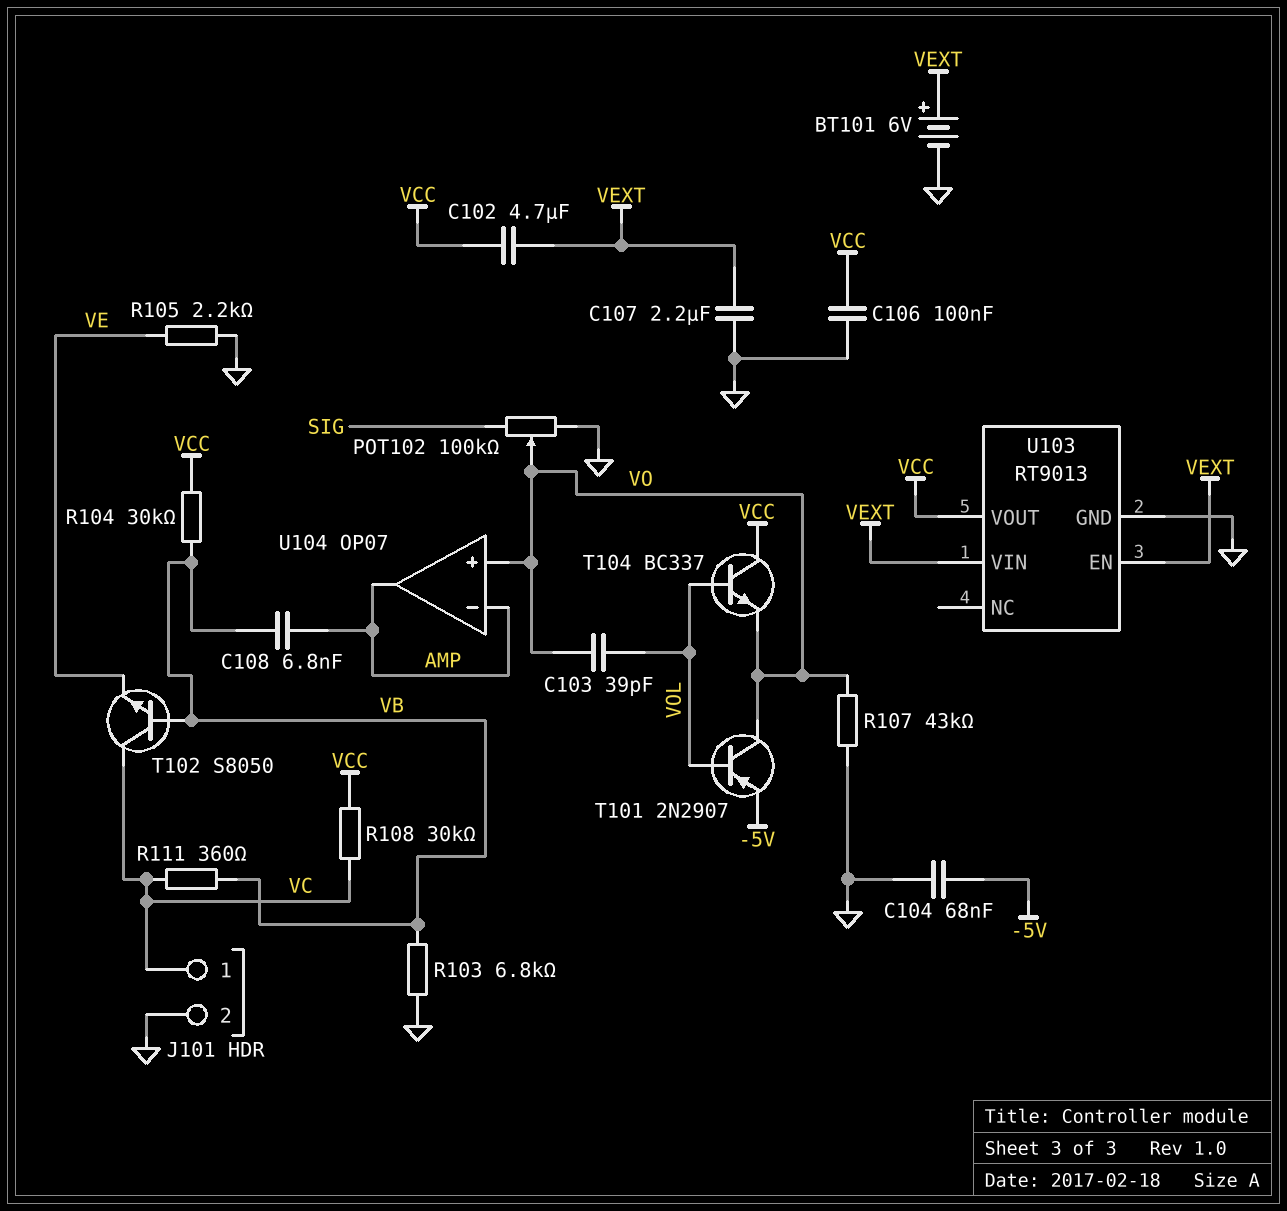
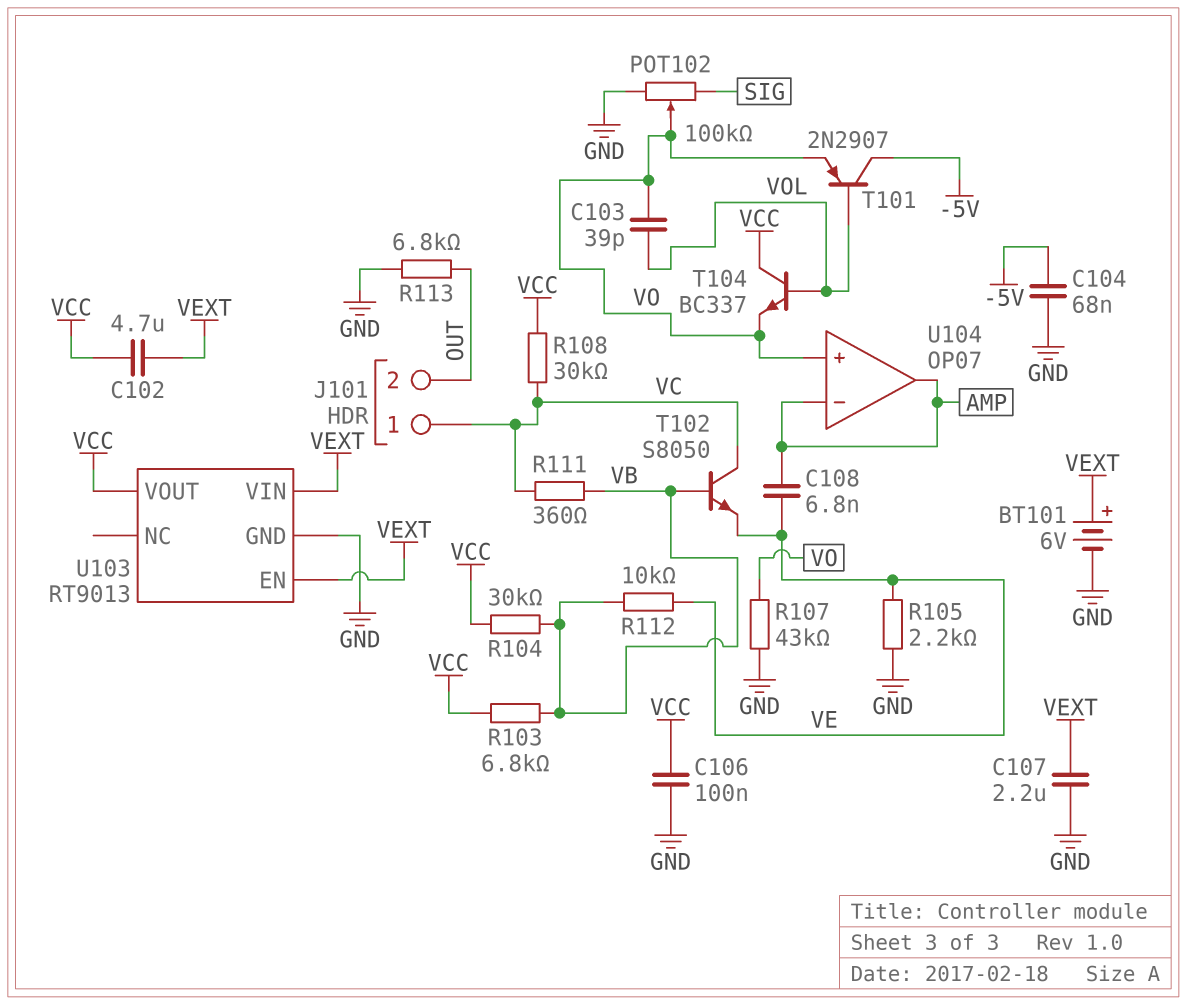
C108: 6.8nF (AMP, VB) -> 6.8nF (AMP, VE)
J101 pin 2: GND -> OUT
R103: 6.8k (GND, VB) -> 6.8k (VB, VCC)
R112: none -> 10k (VB, VE)
R113: none -> 6.8k (GND, OUT)
T101: PNP 2N2907 (B VOL, C VO, E -5V) -> PNP 2N2907 (B VOL, C -5V, E VO)

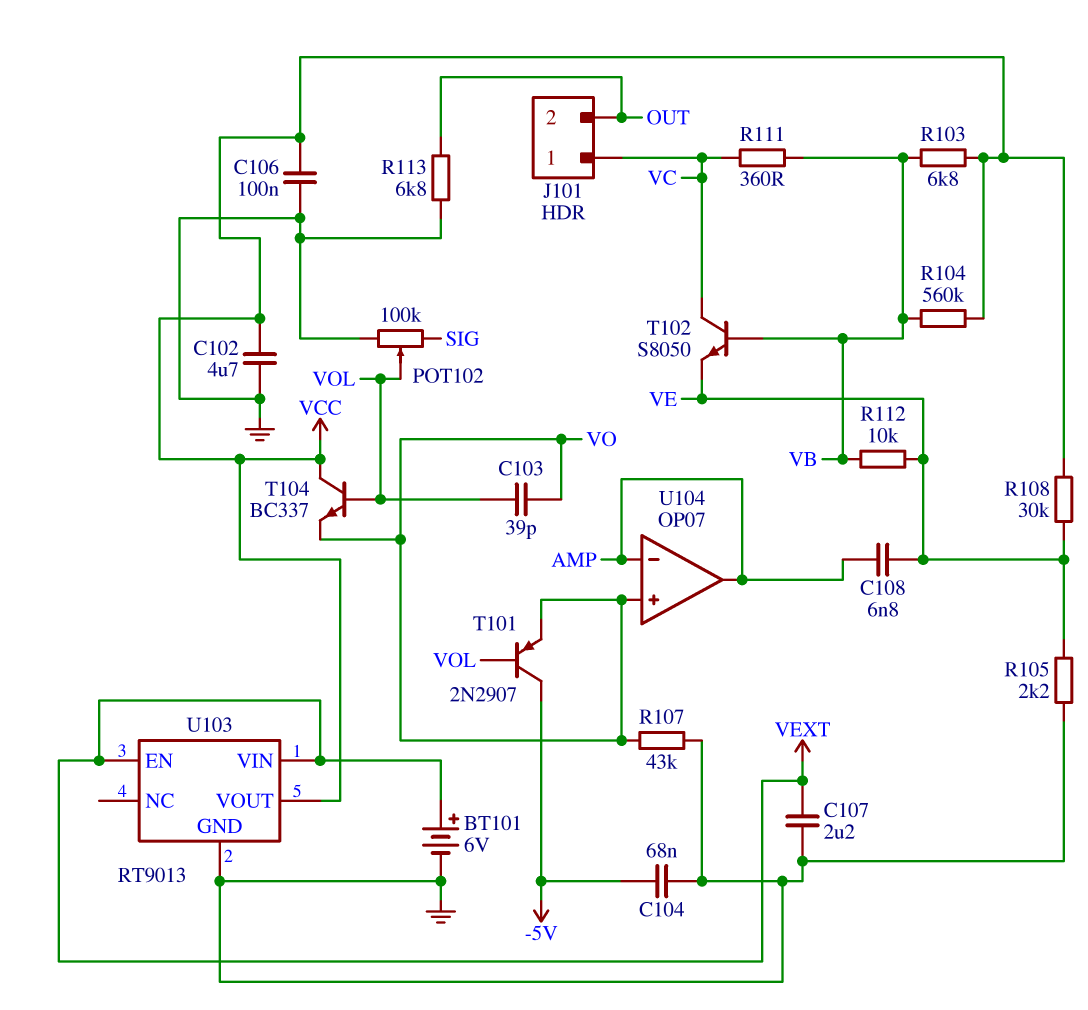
C102: 4.7uF (VCC, VEXT) -> 4.7uF (GND, VCC)
POT102: 100k (GND, SIG, wiper VO) -> 100k (GND, SIG, wiper VOL)
R104: 30k (VB, VCC) -> 560k (VB, VCC)
R108: 30k (VC, VCC) -> 30k (VCC, VE)

